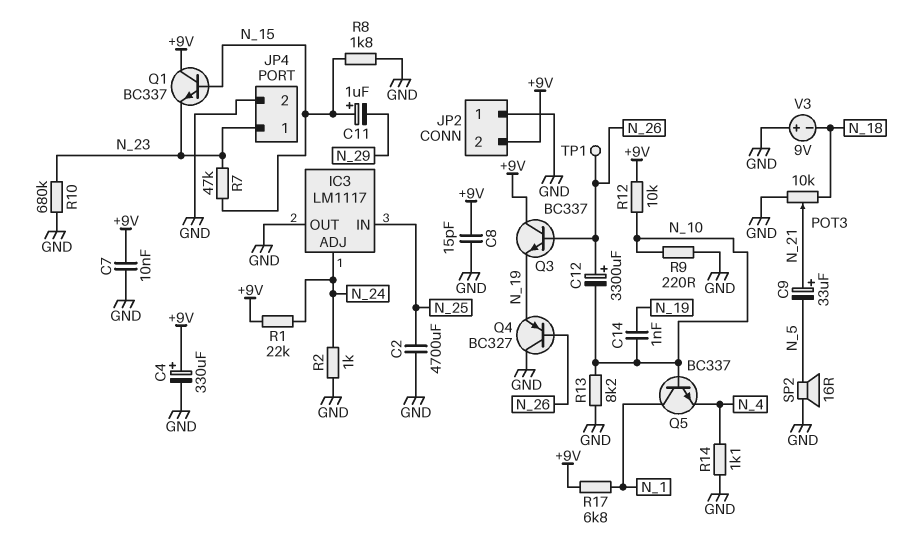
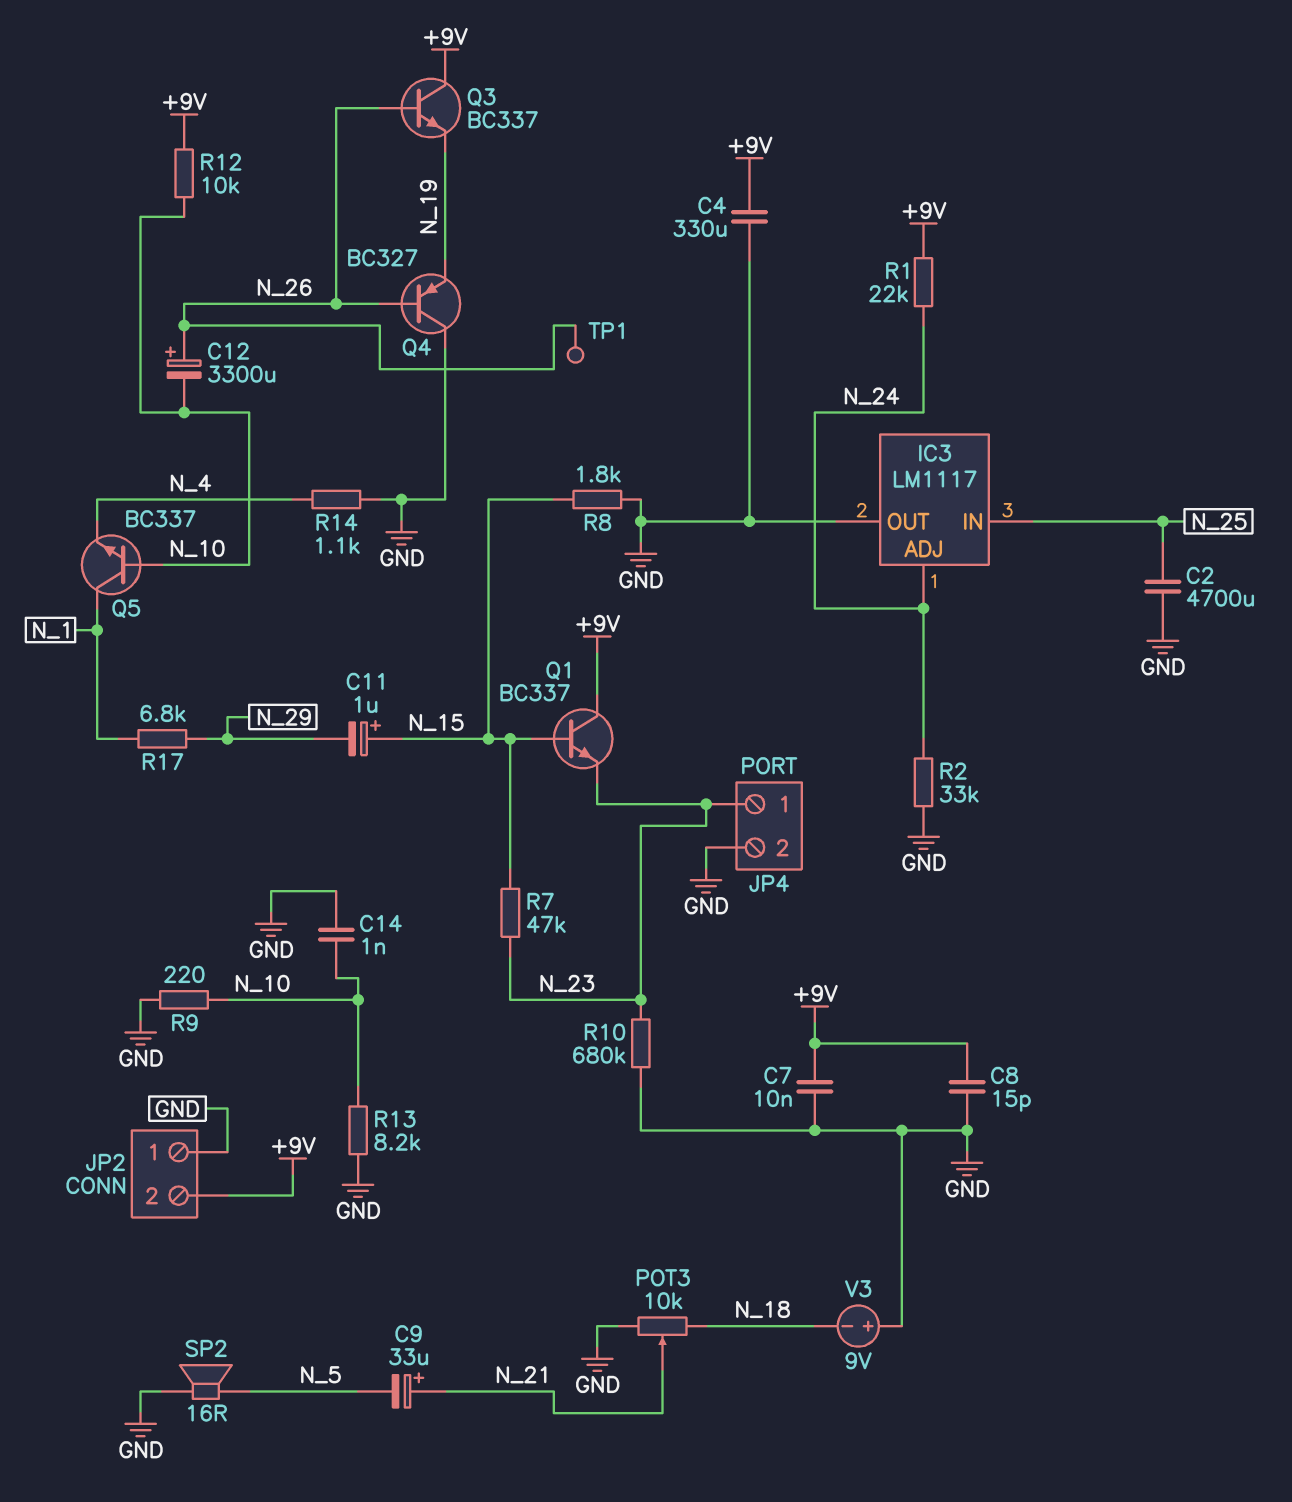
C4: 330uF (plus +9V, minus GND) -> 330uF (+9V, GND)
C14: 1nF (N_10, N_19) -> 1nF (GND, N_10)
R2: 1k (GND, N_24) -> 33k (GND, N_24)
R17: 6.8k (+9V, N_1) -> 6.8k (N_1, N_29)

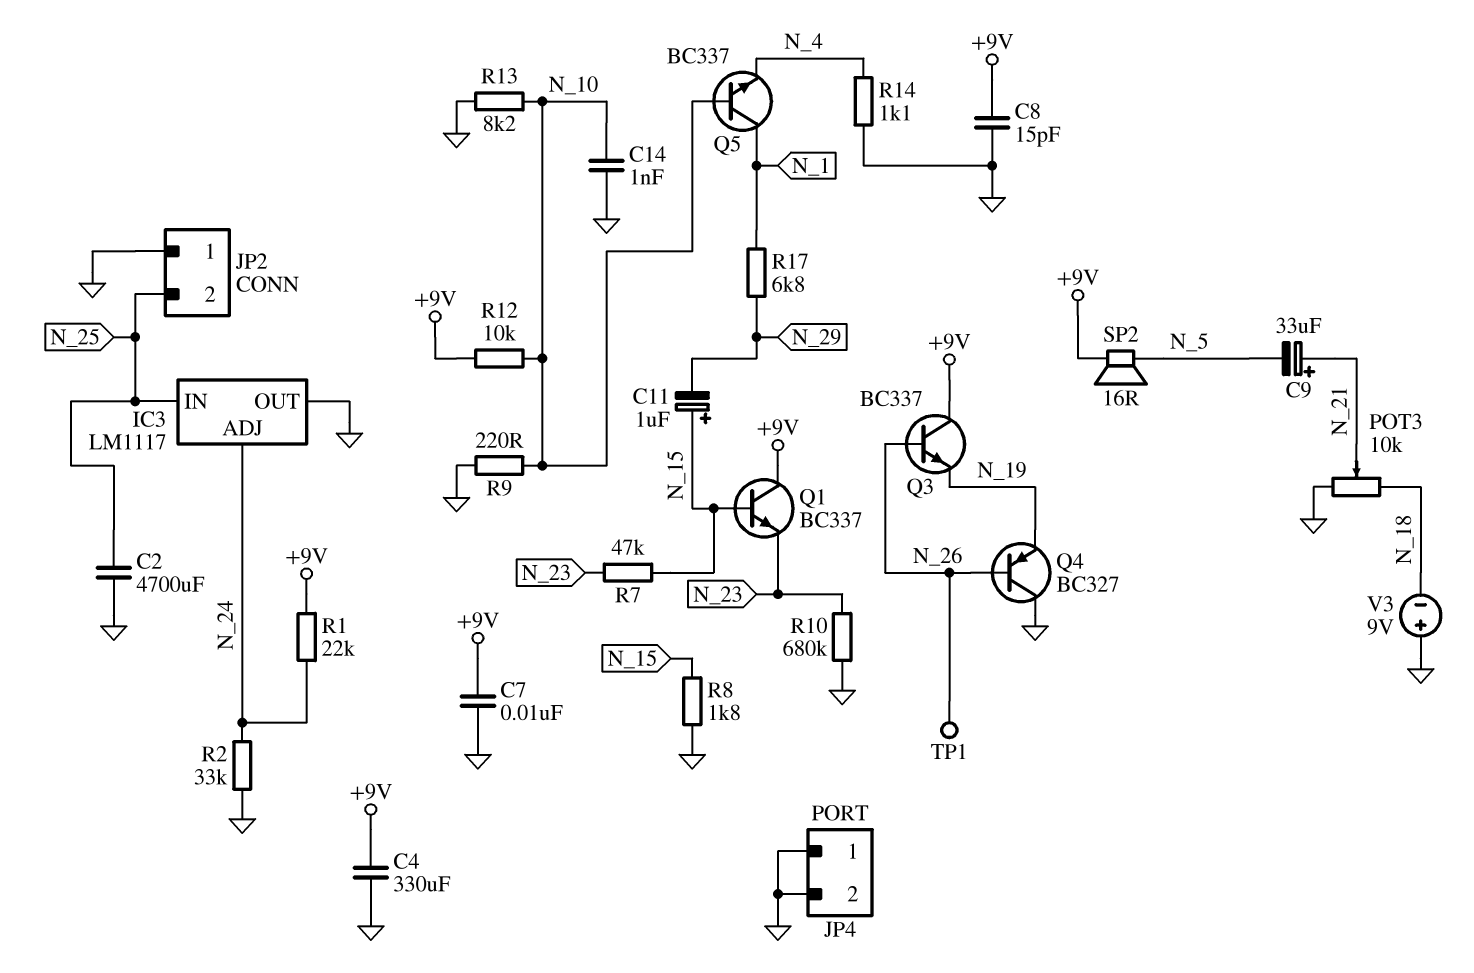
C12: 3300uF (plus N_26, minus N_10) -> none
JP2 pin 2: +9V -> N_25
JP4 pin 1: N_23 -> GND
SP2: speaker 16R (GND, N_5) -> speaker 16R (+9V, N_5)

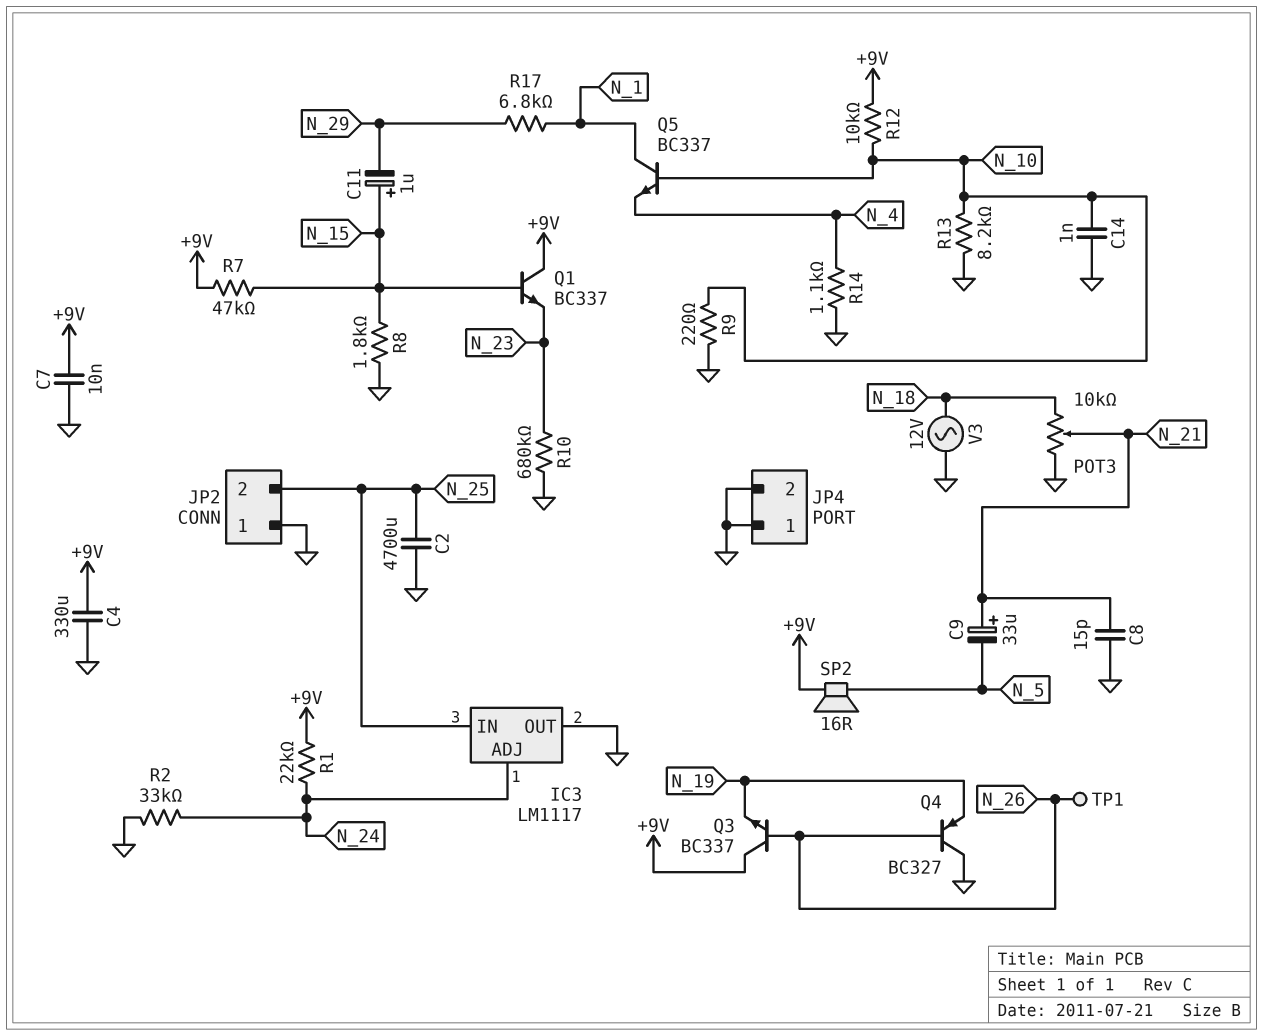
C8: 15pF (+9V, GND) -> 15pF (GND, N_21)
R7: 47k (N_15, N_23) -> 47k (+9V, N_15)
V3: 9V (plus GND, minus N_18) -> AC 12V (GND, N_18)

